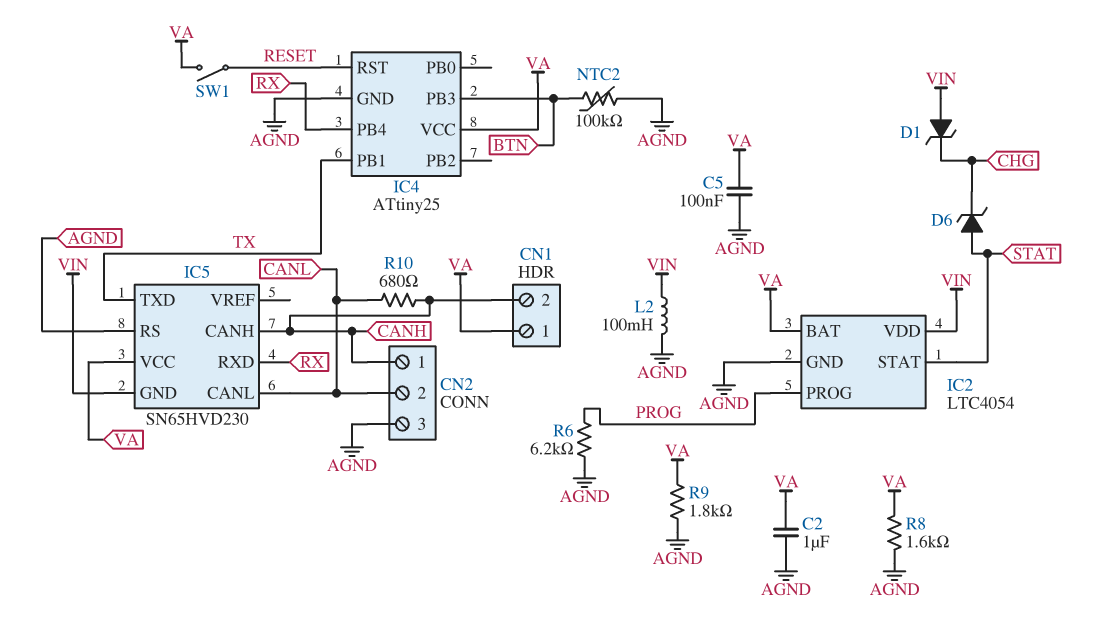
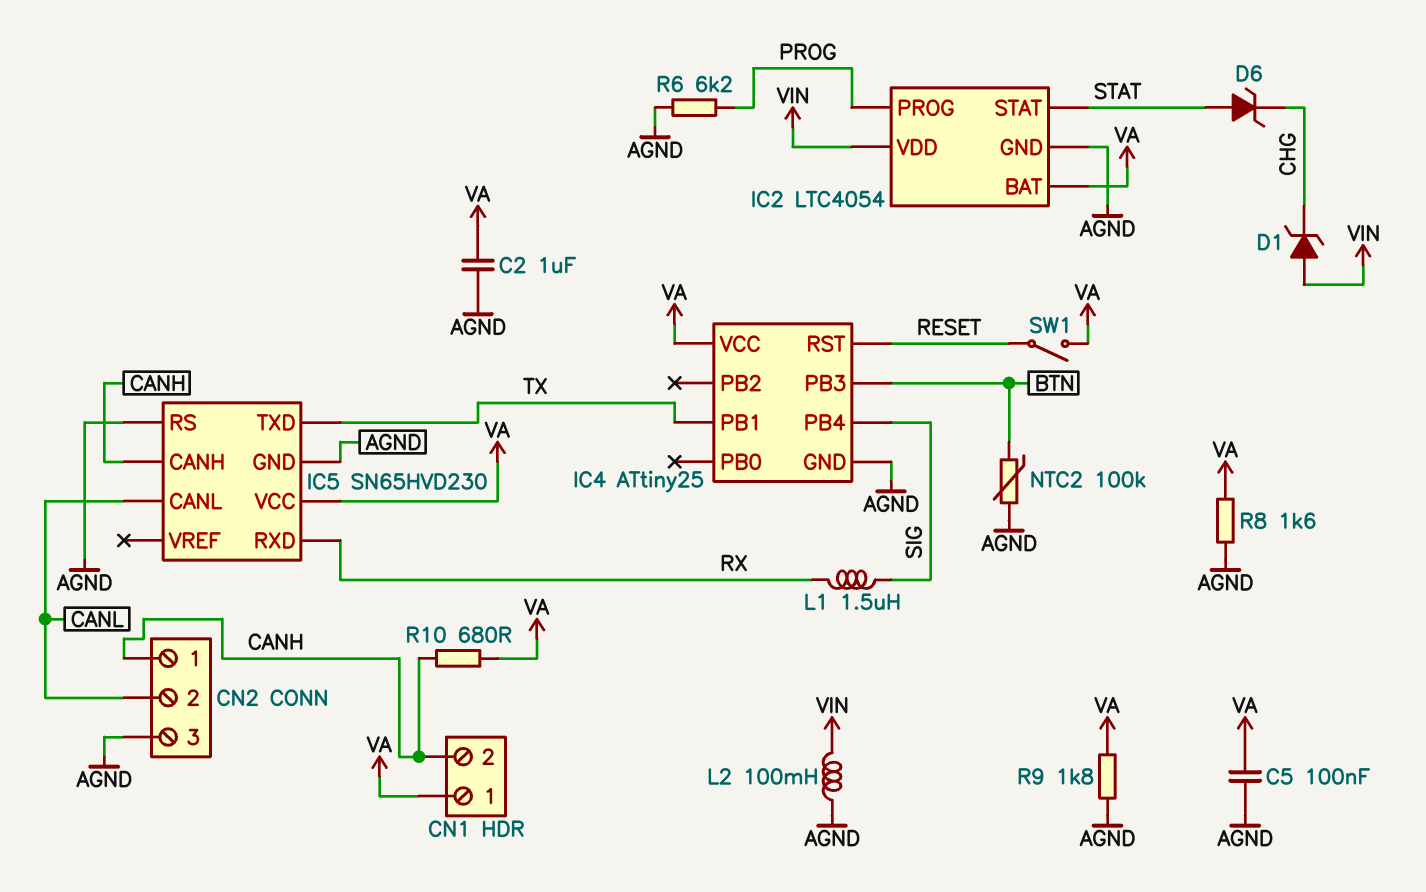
IC4 pin PB4: RX -> SIG
IC5 pin GND: VIN -> AGND
L1: none -> 1.5uH (RX, SIG)
R10: 680 (CANH, CANL) -> 680 (CANH, VA)

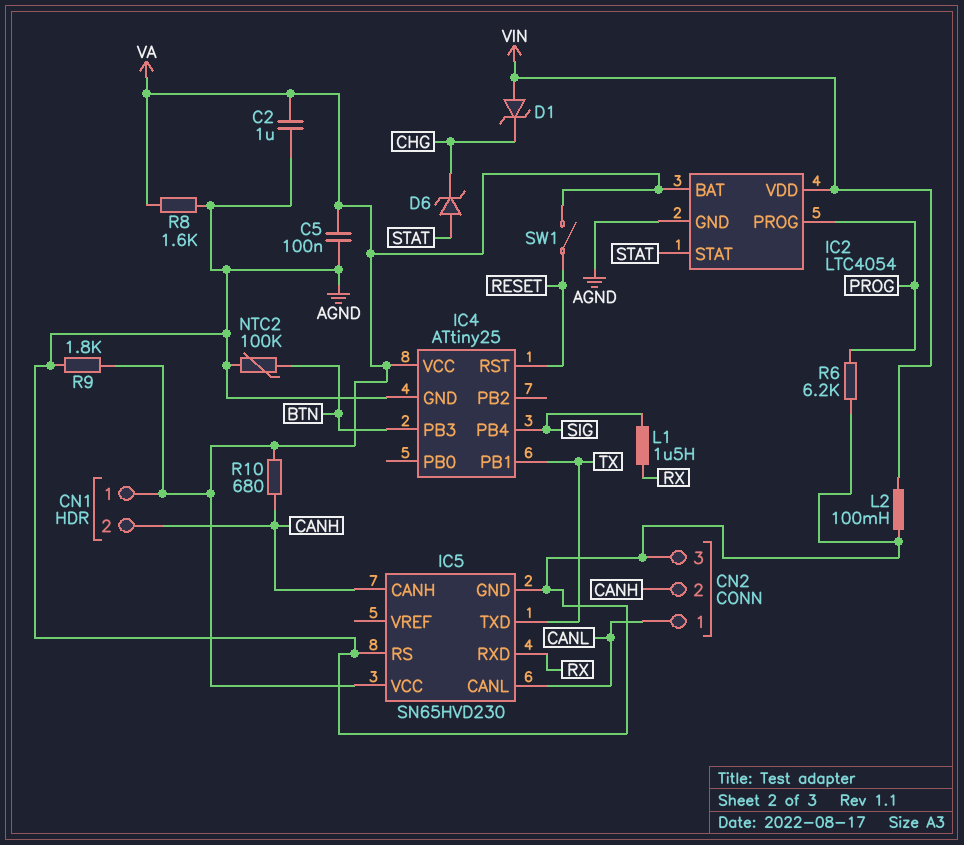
CN2 pin 1: CANH -> CANL
CN2 pin 2: CANL -> CANH

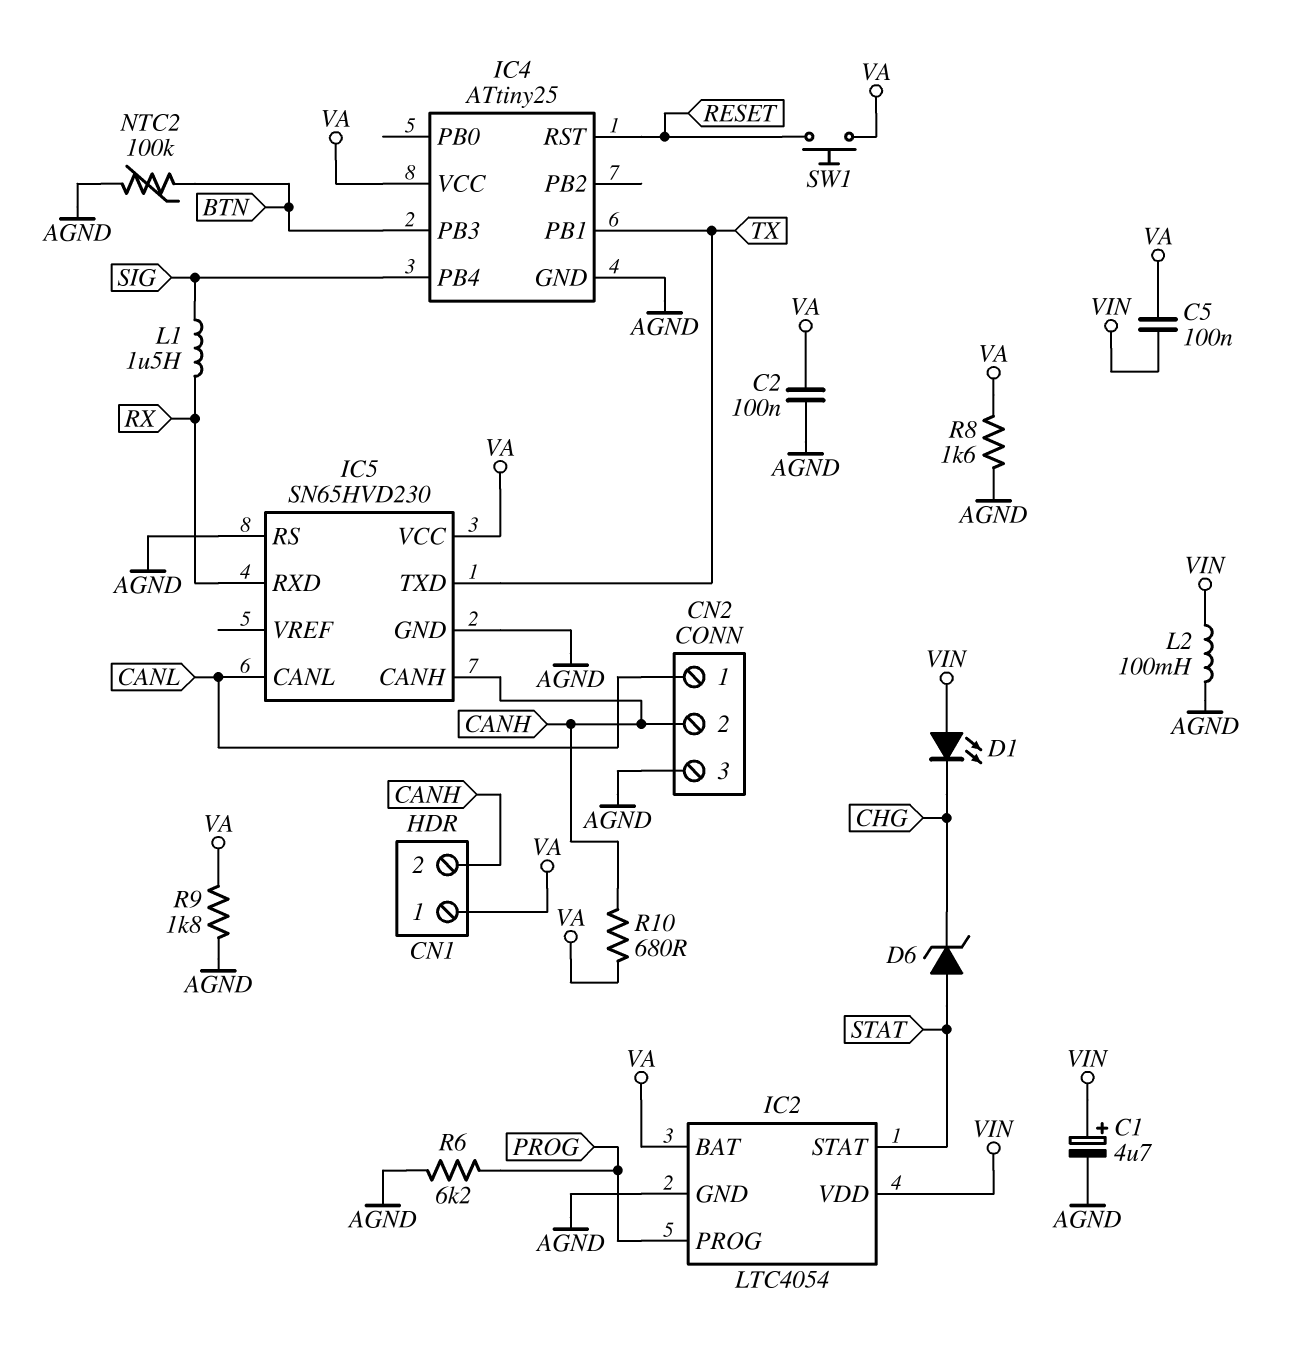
C1: none -> 4.7uF (plus VIN, minus AGND)
C2: 1uF (AGND, VA) -> 100nF (AGND, VA)
C5: 100nF (AGND, VA) -> 100nF (VA, VIN)
D1: zener (A VIN, K CHG) -> LED (A VIN, K CHG)
SW1: switch (RESET, VA) -> button (RESET, VA)

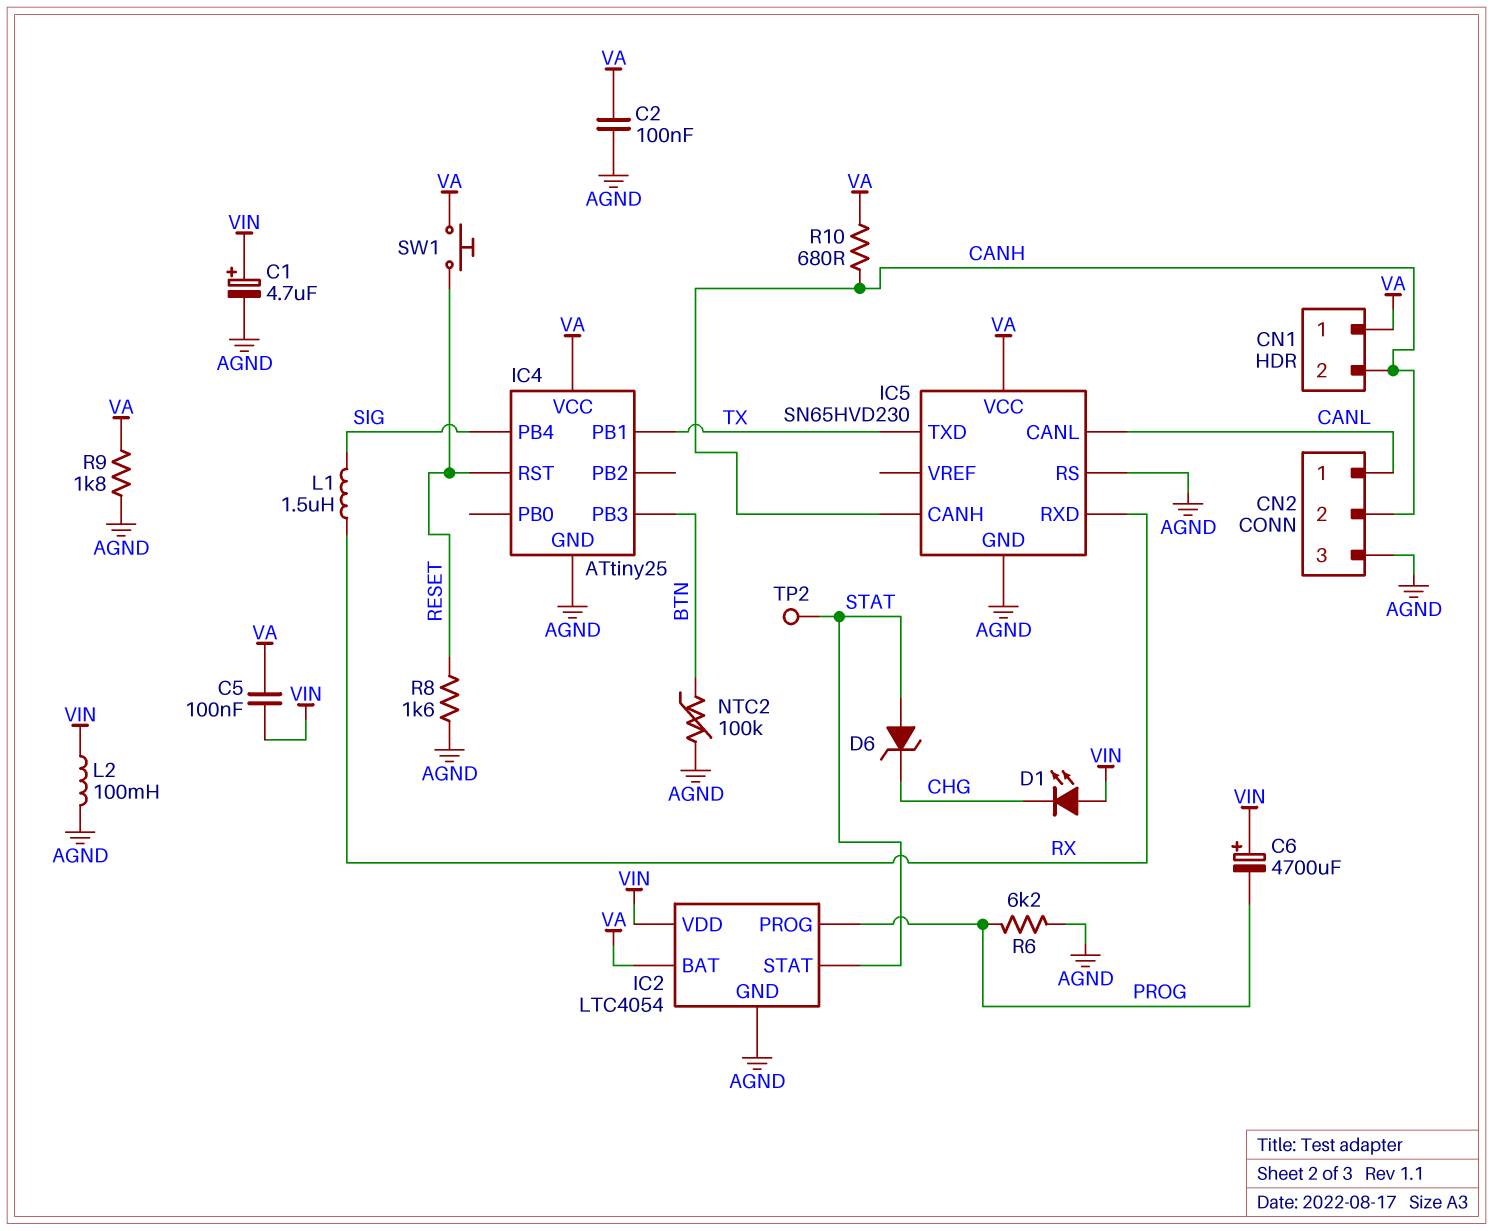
C6: none -> 4700uF (plus VIN, minus PROG)
R8: 1.6k (AGND, VA) -> 1.6k (AGND, RESET)
TP2: none -> test point (STAT)

